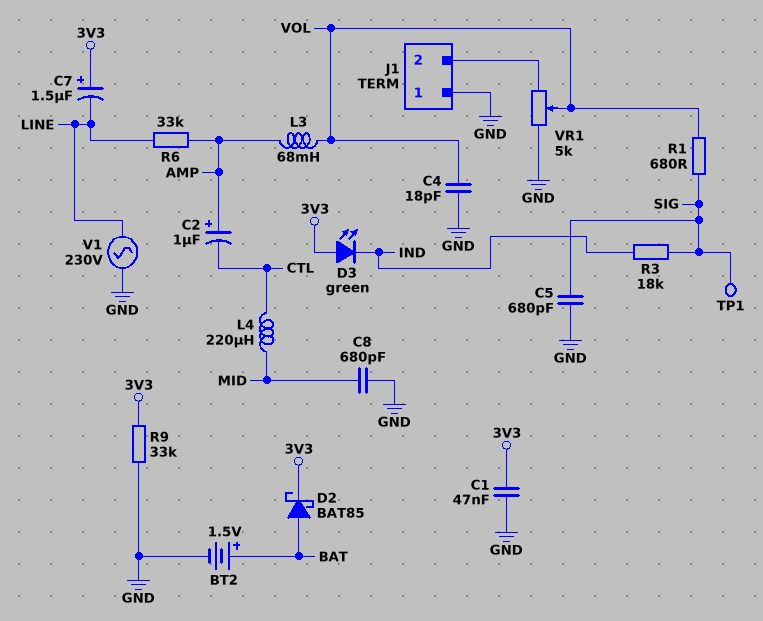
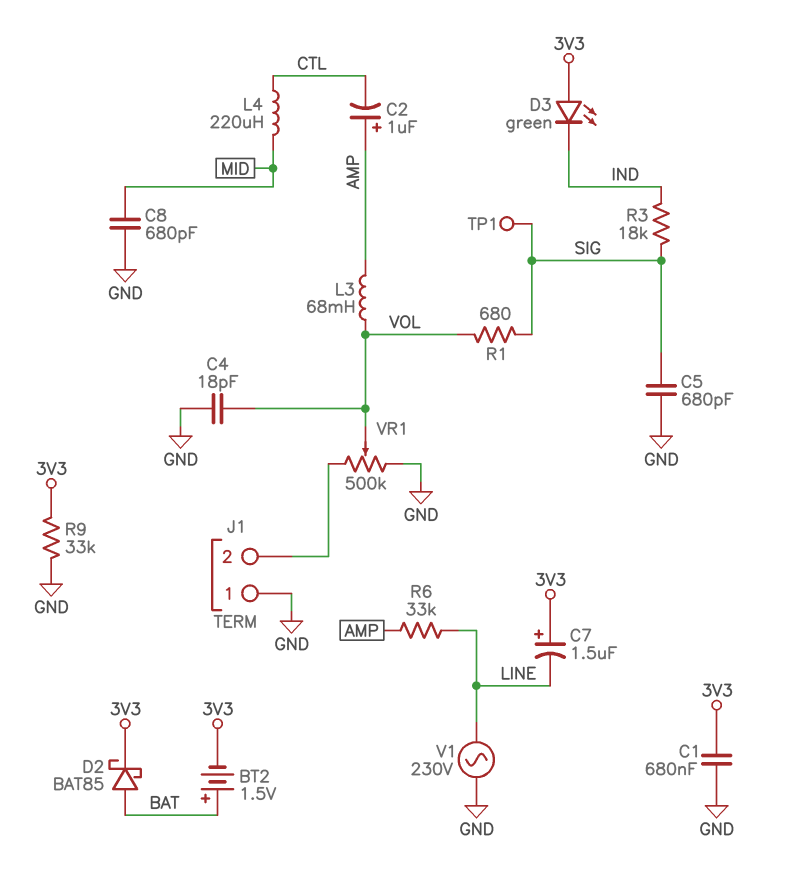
BT2: 1.5V (plus BAT, minus GND) -> 1.5V (plus BAT, minus 3V3)
C1: 47nF (3V3, GND) -> 680nF (3V3, GND)
VR1: 5k (GND, J1/2, wiper VOL) -> 500k (GND, J1/2, wiper VOL)

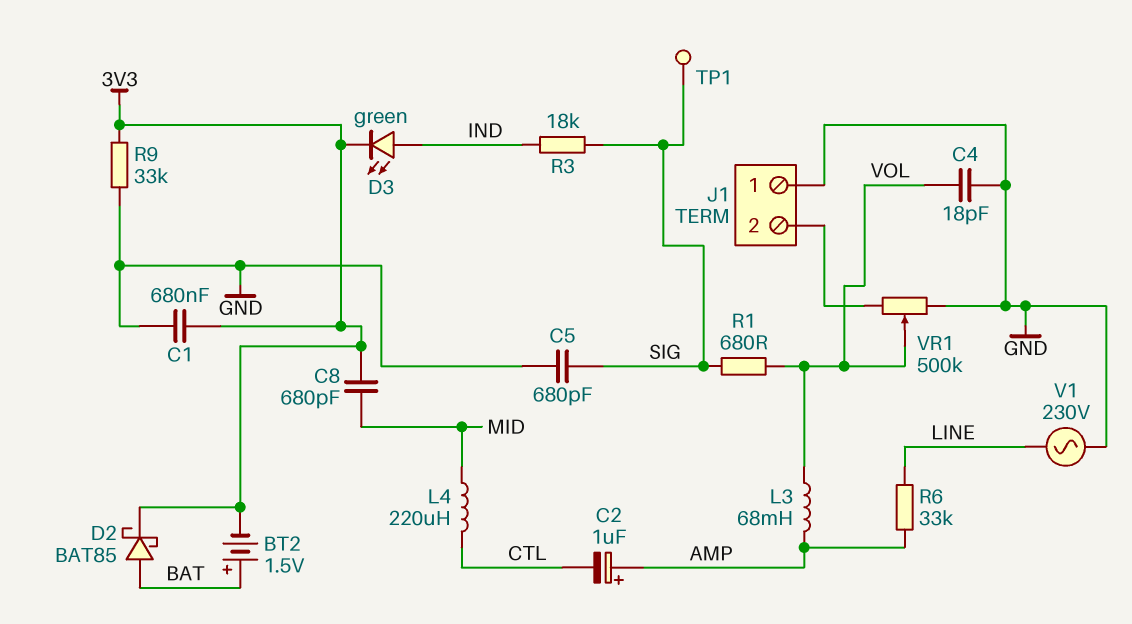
C7: 1.5uF (plus 3V3, minus LINE) -> none
C8: 680pF (GND, MID) -> 680pF (3V3, MID)
D3: LED green (A 3V3, K IND) -> LED green (A IND, K 3V3)

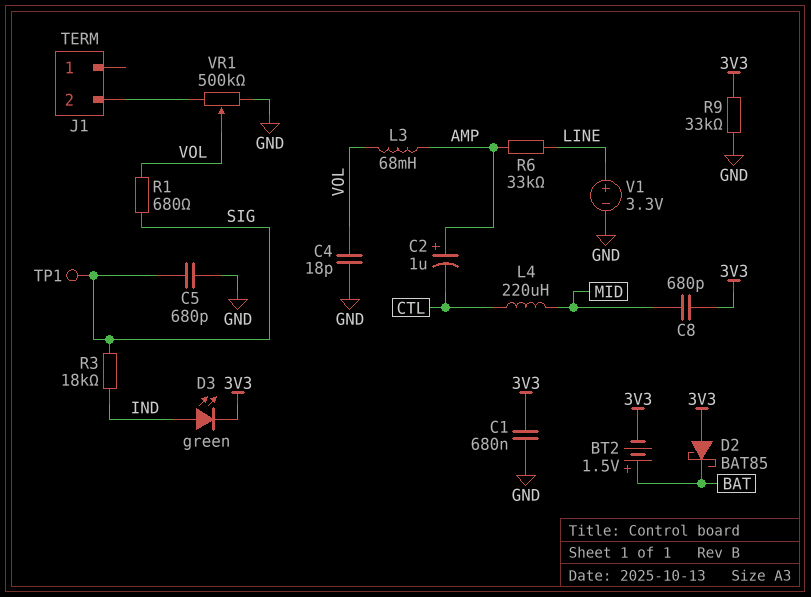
D2: schottky BAT85 (A BAT, K 3V3) -> schottky BAT85 (A 3V3, K BAT)
J1 pin 1: GND -> none
V1: AC 230V (GND, LINE) -> 3.3V (plus LINE, minus GND)

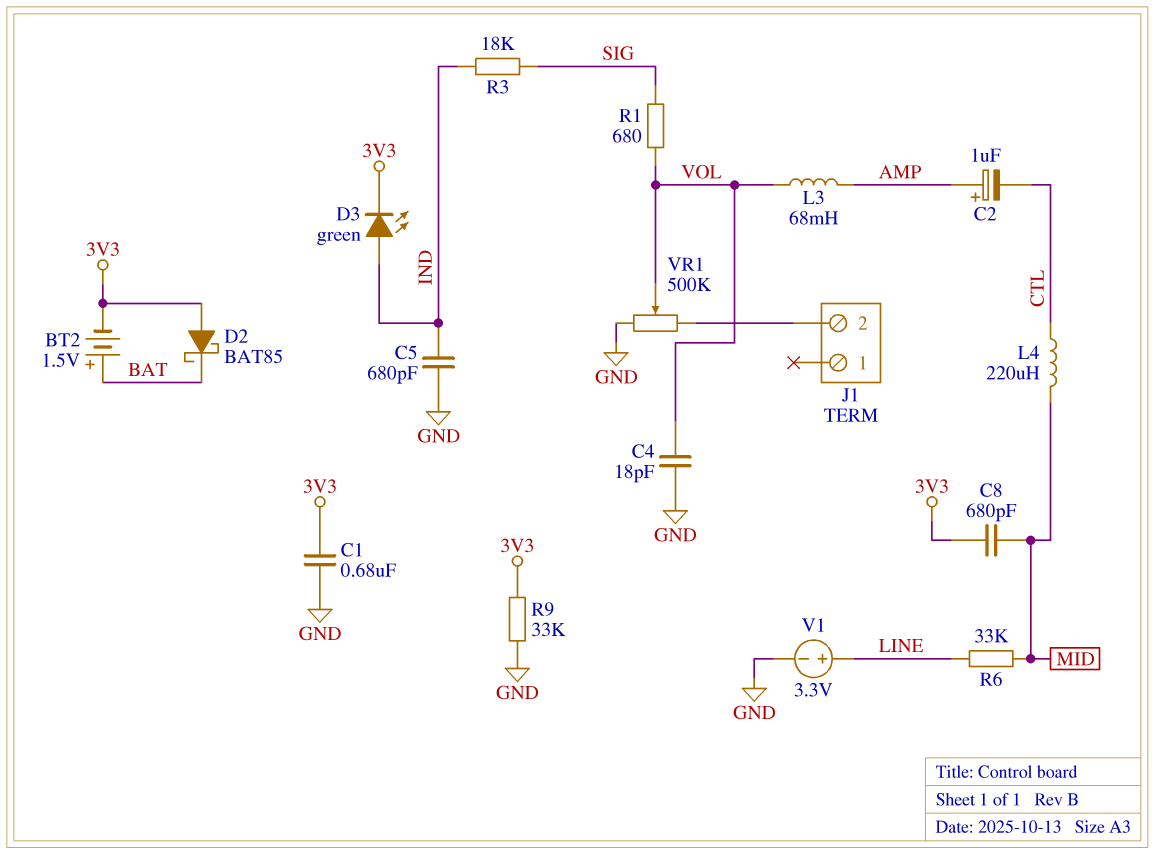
C5: 680pF (GND, SIG) -> 680pF (GND, IND)
R6: 33k (AMP, LINE) -> 33k (LINE, MID)
TP1: test point (SIG) -> none

